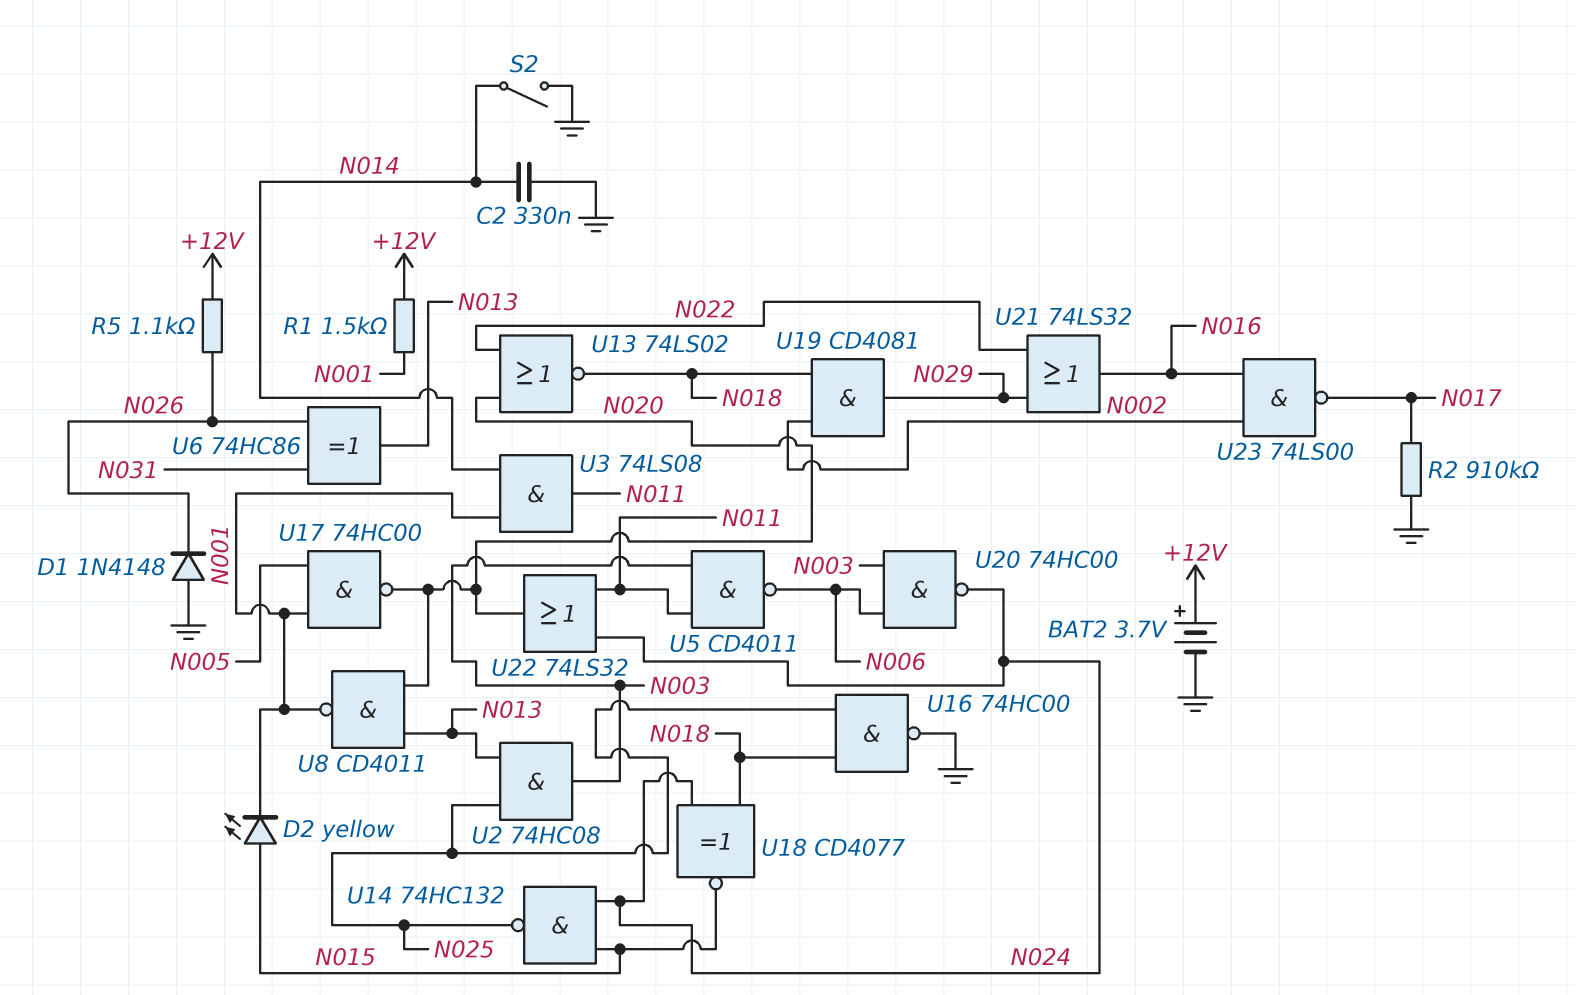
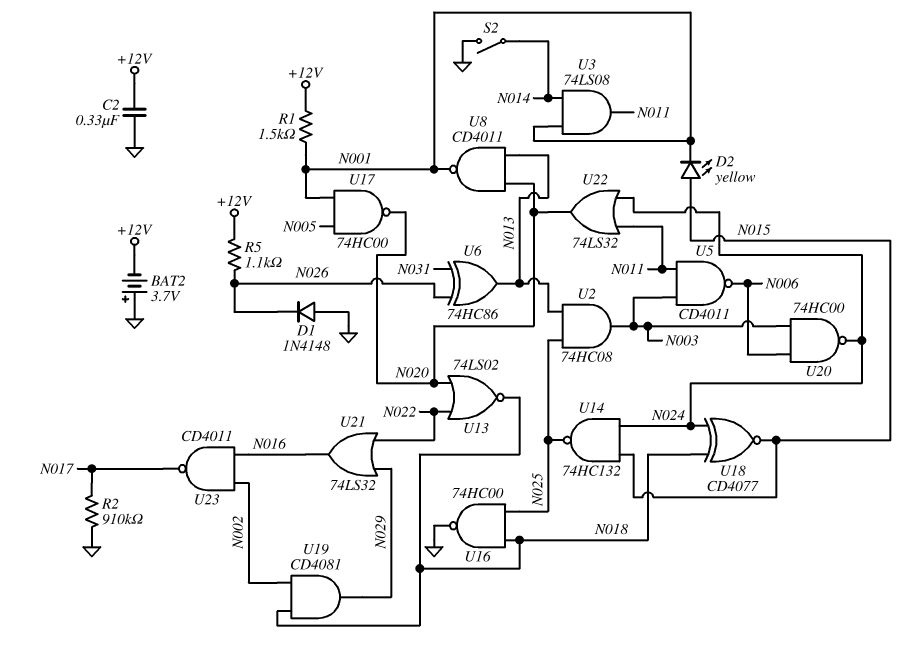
BAT2: 3.7V (plus +12V, minus GND) -> 3.7V (plus GND, minus +12V)
C2: 330nF (GND, N014) -> 330nF (+12V, GND)
U23: NAND 74LS00 (in N002, in N016, out N017) -> NAND CD4011 (in N002, in N016, out N017)

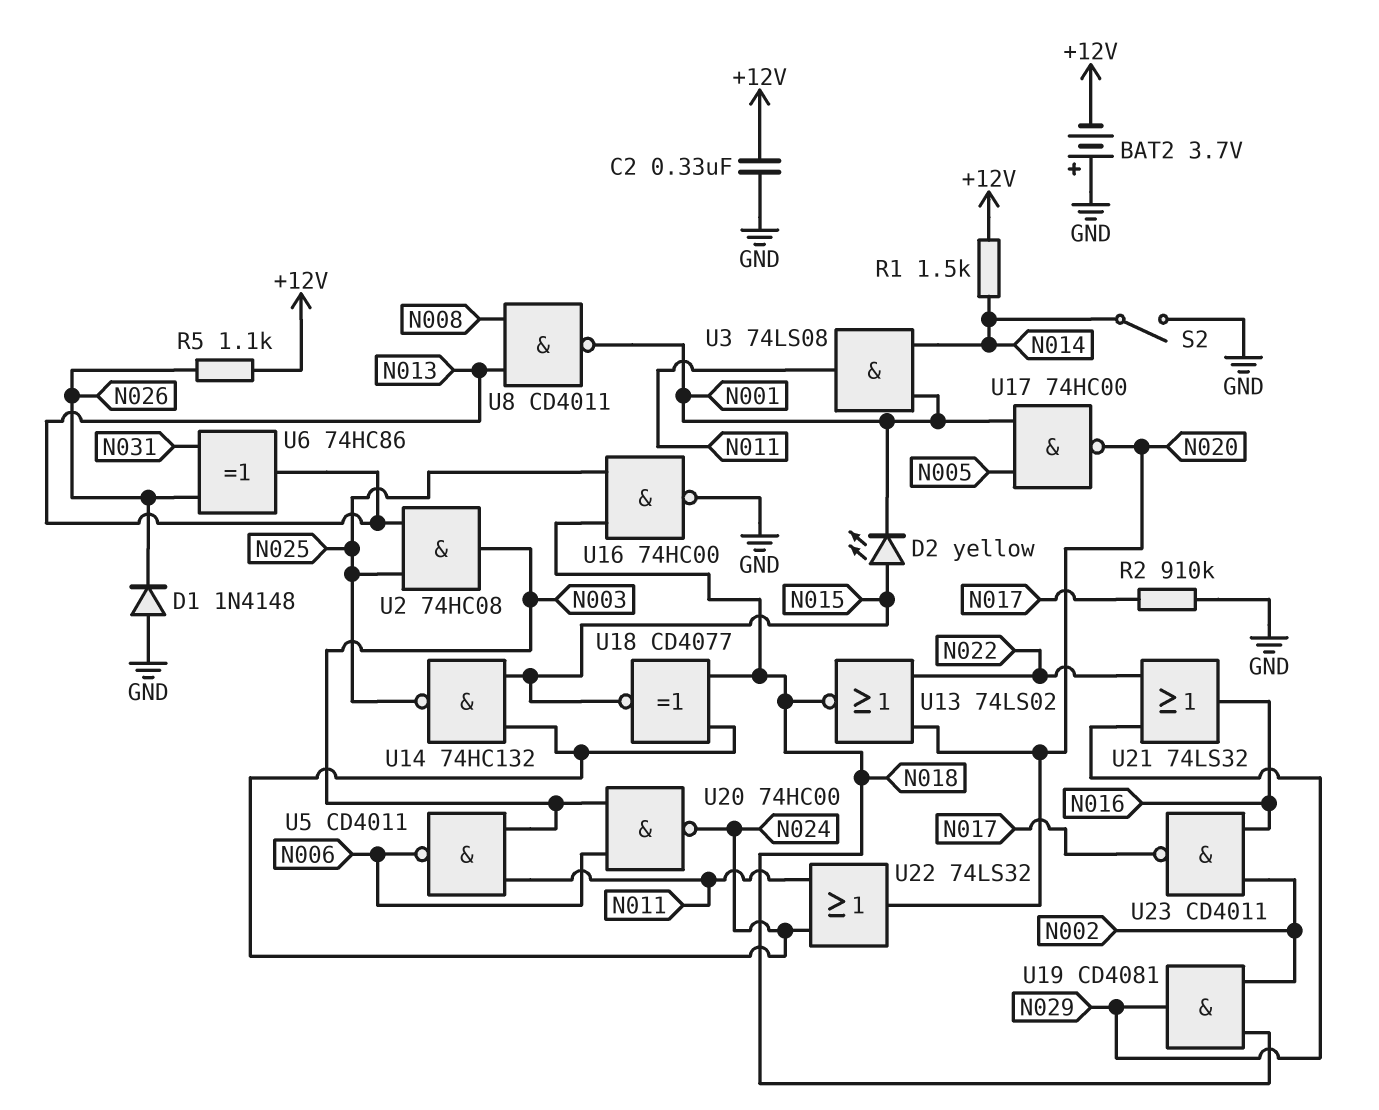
R1: 1.5k (+12V, N001) -> 1.5k (+12V, N014)
U8: NAND CD4011 (in N013, in N020, out N001) -> NAND CD4011 (in N008, in N013, out N001)

